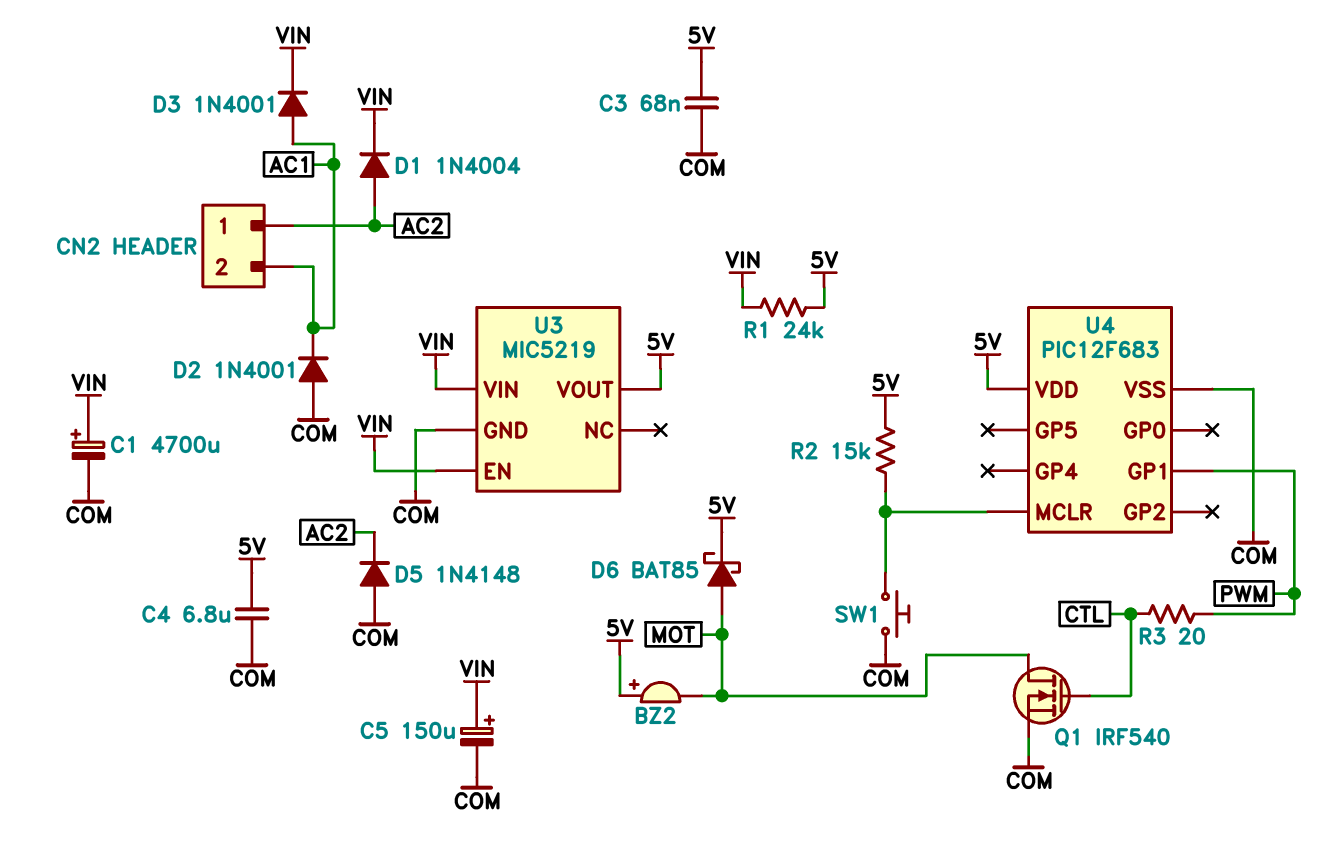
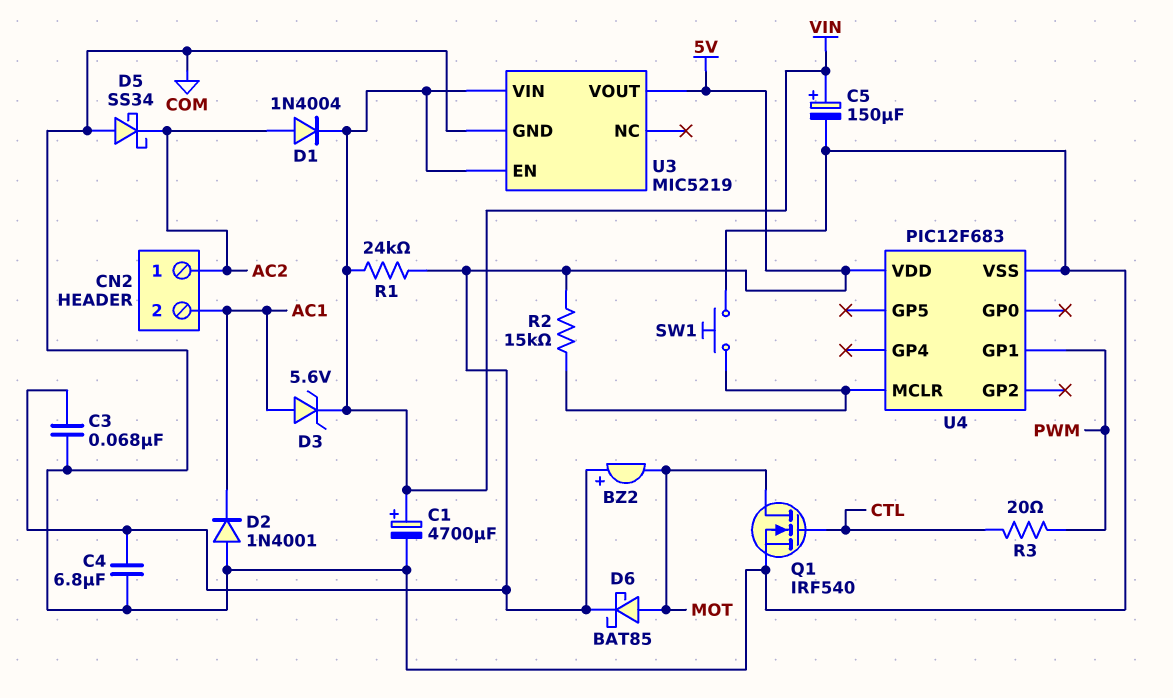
D3: diode 1N4001 (A AC1, K VIN) -> zener 5.6V (A AC1, K VIN)
D5: diode 1N4148 (A COM, K AC2) -> schottky SS34 (A COM, K AC2)

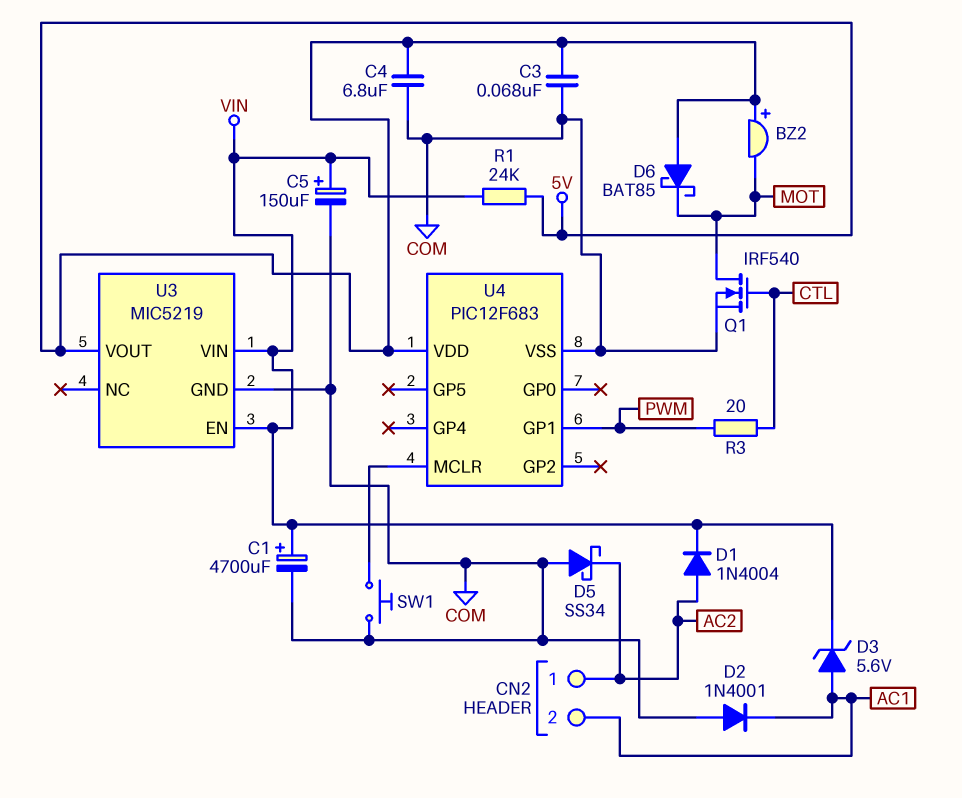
D6: schottky BAT85 (A MOT, K 5V) -> schottky BAT85 (A 5V, K MOT)
R2: 15k (5V, U4/MCLR) -> none

